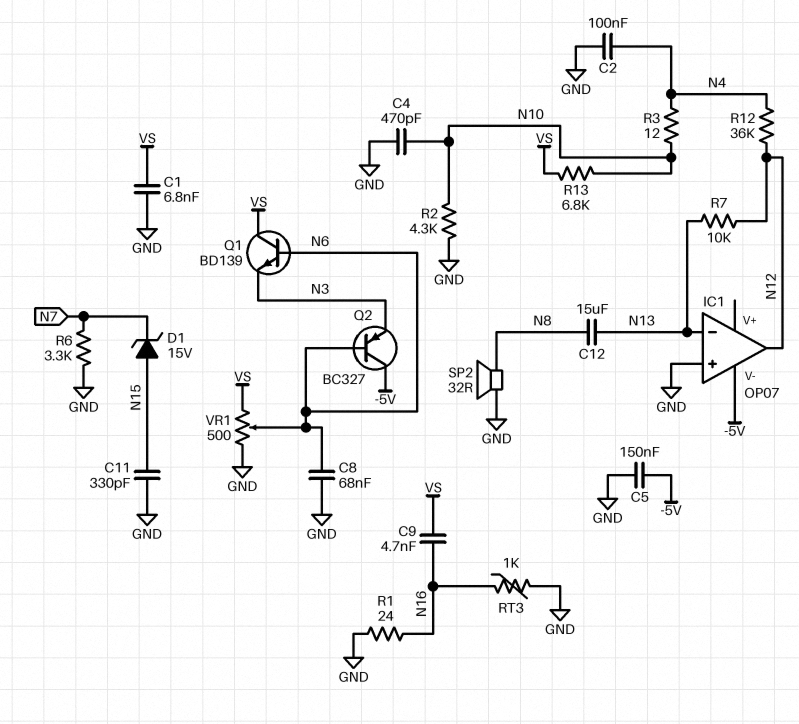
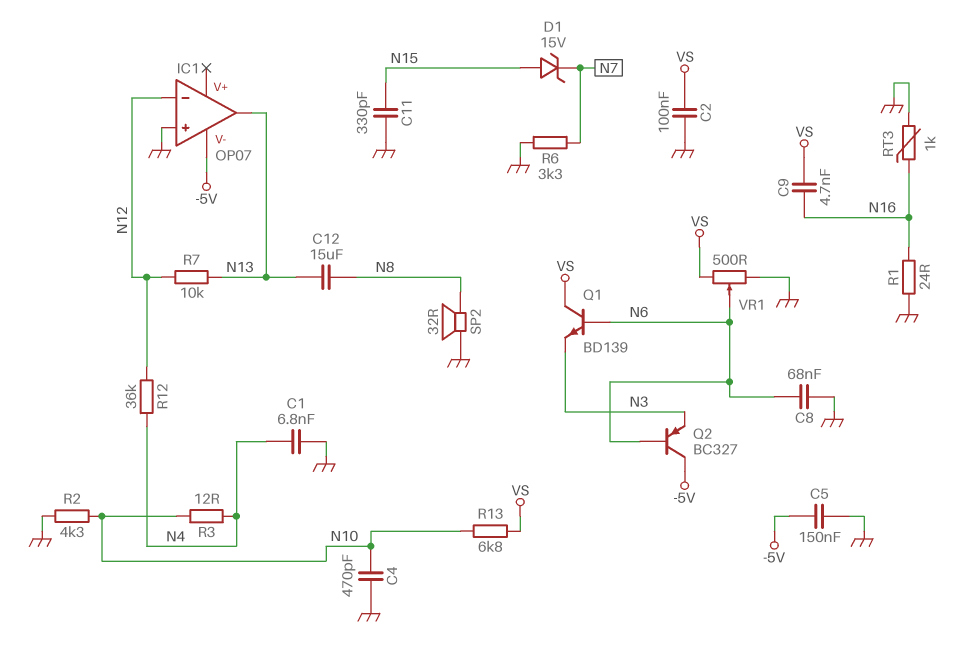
C1: 6.8nF (GND, VS) -> 6.8nF (GND, N4)
C2: 100nF (GND, N4) -> 100nF (GND, VS)
IC1 pin in-: N13 -> N12
IC1 pin out: N12 -> N13

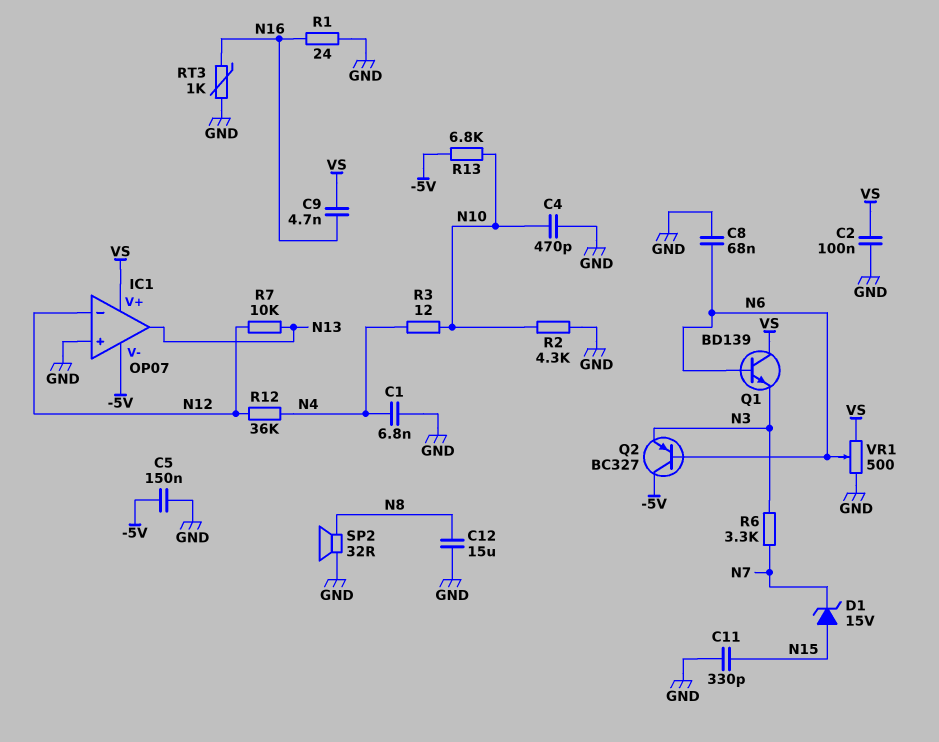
C12: 15uF (N8, N13) -> 15uF (GND, N8)
IC1 pin V+: none -> VS
R6: 3.3k (GND, N7) -> 3.3k (N3, N7)
R13: 6.8k (N10, VS) -> 6.8k (-5V, N10)

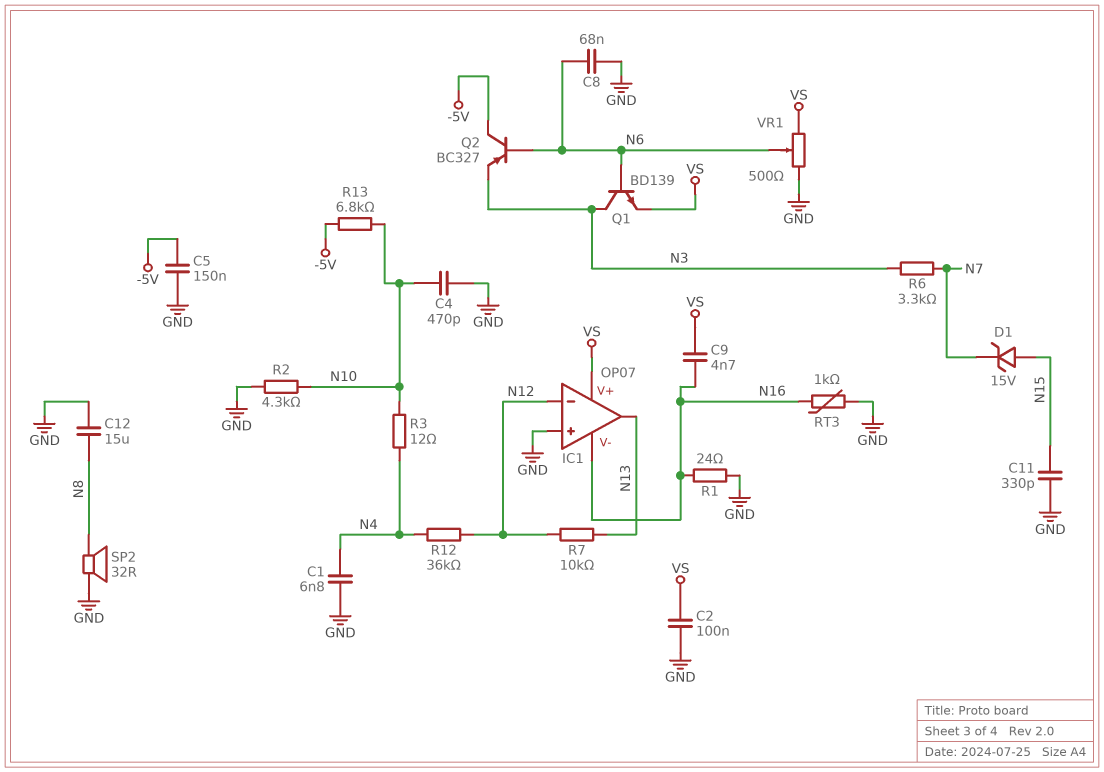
IC1 pin V-: -5V -> N16
Q1: NPN BD139 (B N6, C VS, E N3) -> NPN BD139 (B N6, C N3, E VS)

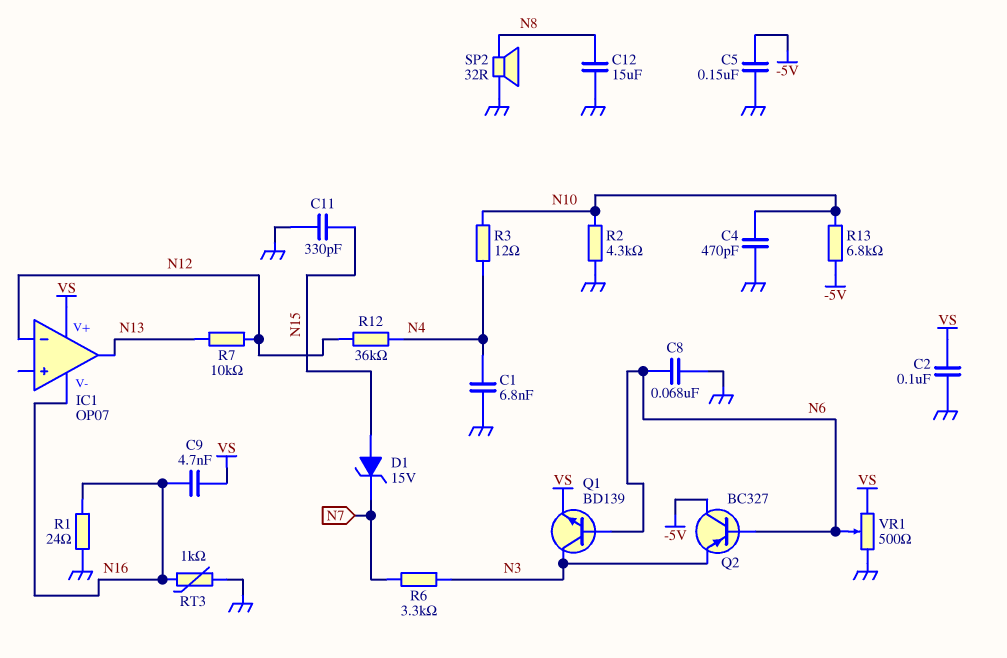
IC1 pin in+: GND -> none

